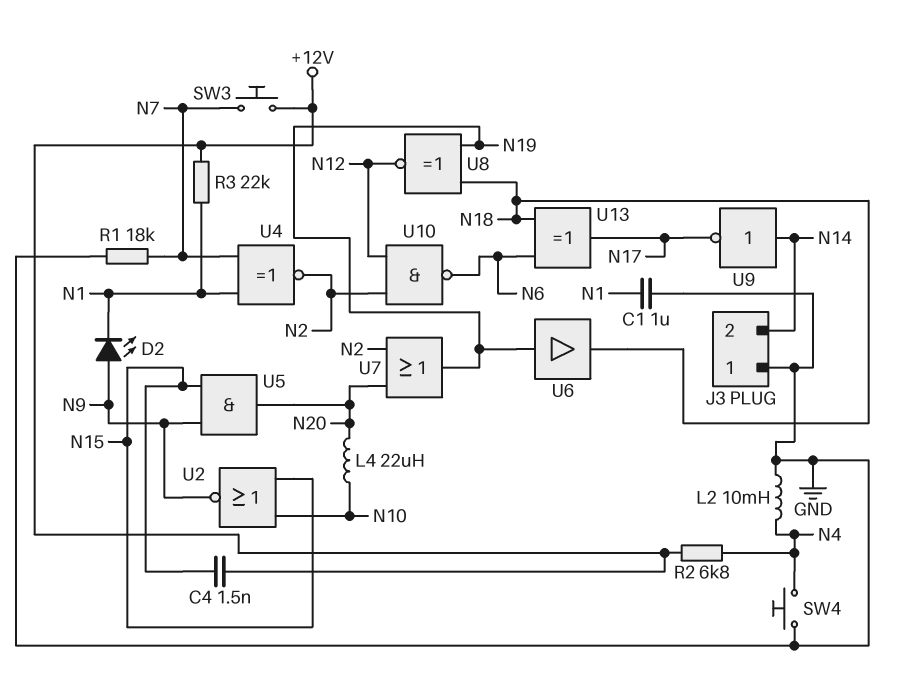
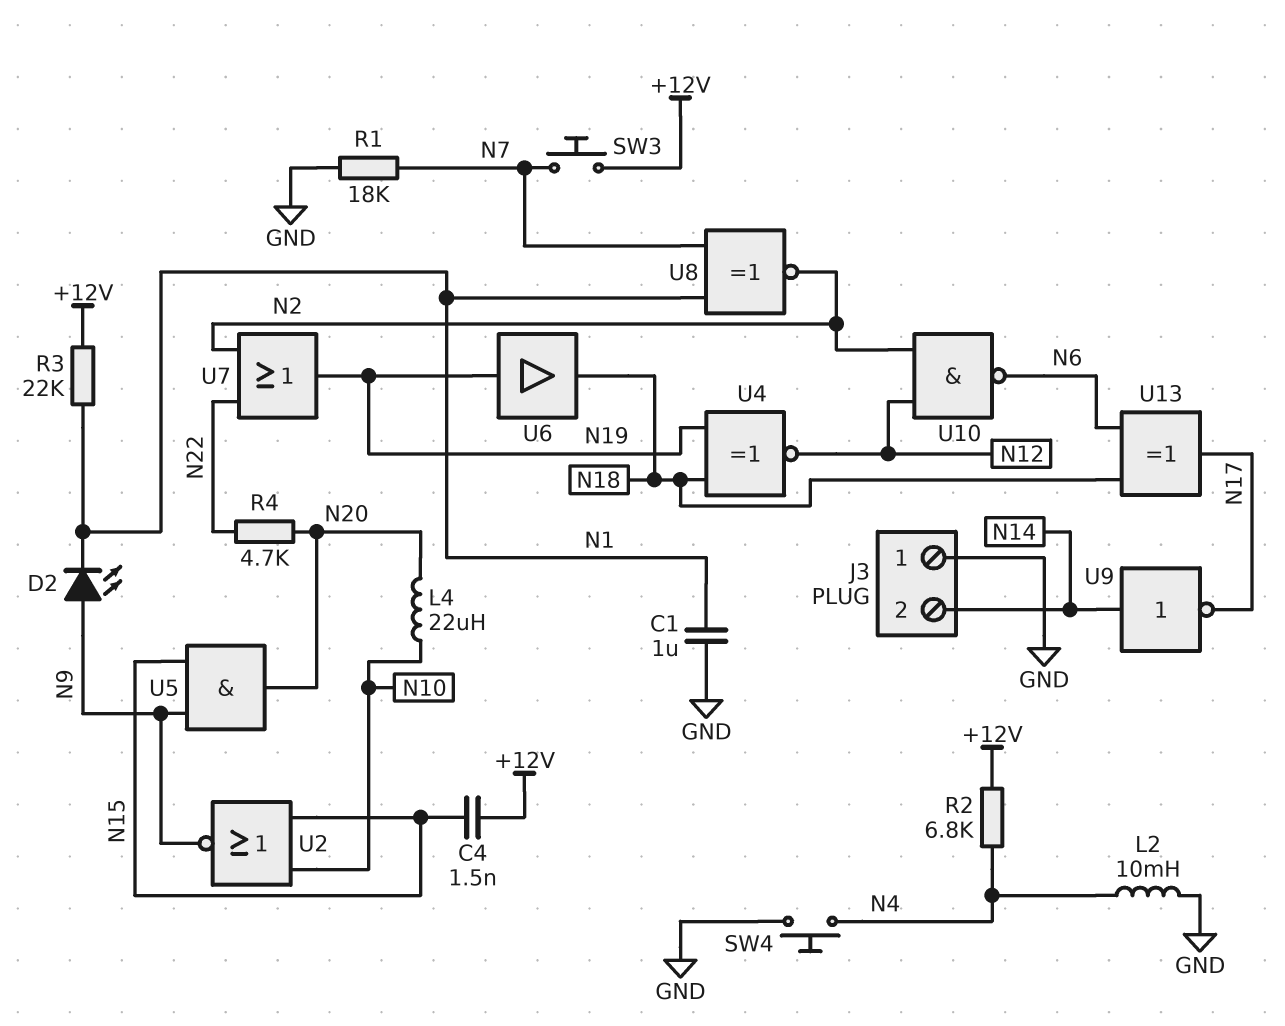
R4: none -> 4.7k (N20, N22)
U4: XNOR (in N1, in N7, out N2) -> XNOR (in N18, in N19, out N12)
U7: OR (in N2, in N20, out N19) -> OR (in N2, in N22, out N19)
U8: XNOR (in N18, in N19, out N12) -> XNOR (in N1, in N7, out N2)

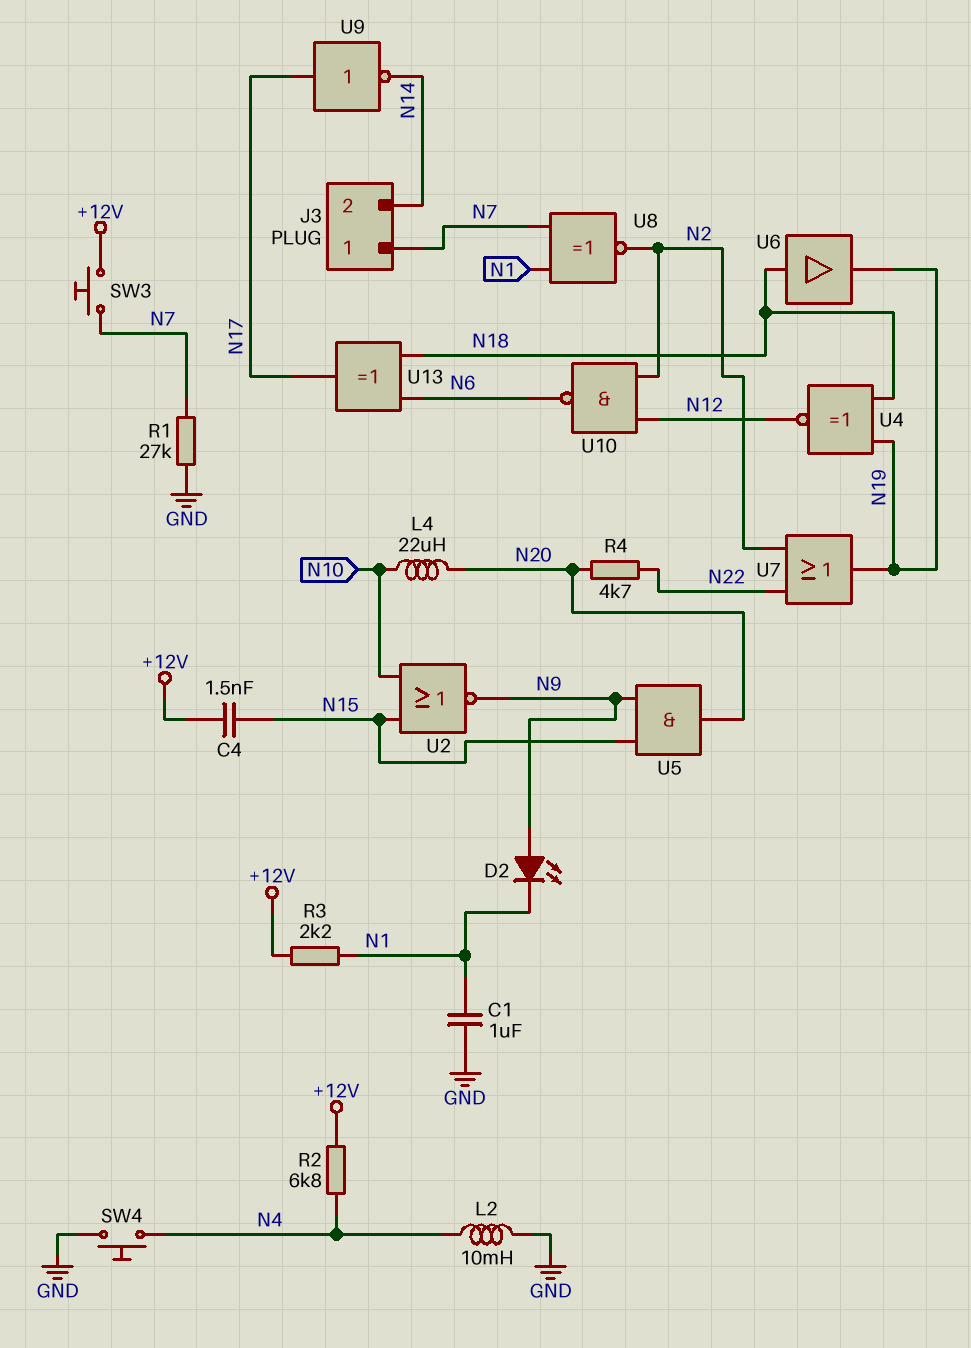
J3 pin 1: GND -> N7
R1: 18k (GND, N7) -> 27k (GND, N7)
R3: 22k (+12V, N1) -> 2.2k (+12V, N1)
U6: buffer (in N19, out N18) -> buffer (in N18, out N19)
U9: NOT (in N14, out N17) -> NOT (in N17, out N14)

